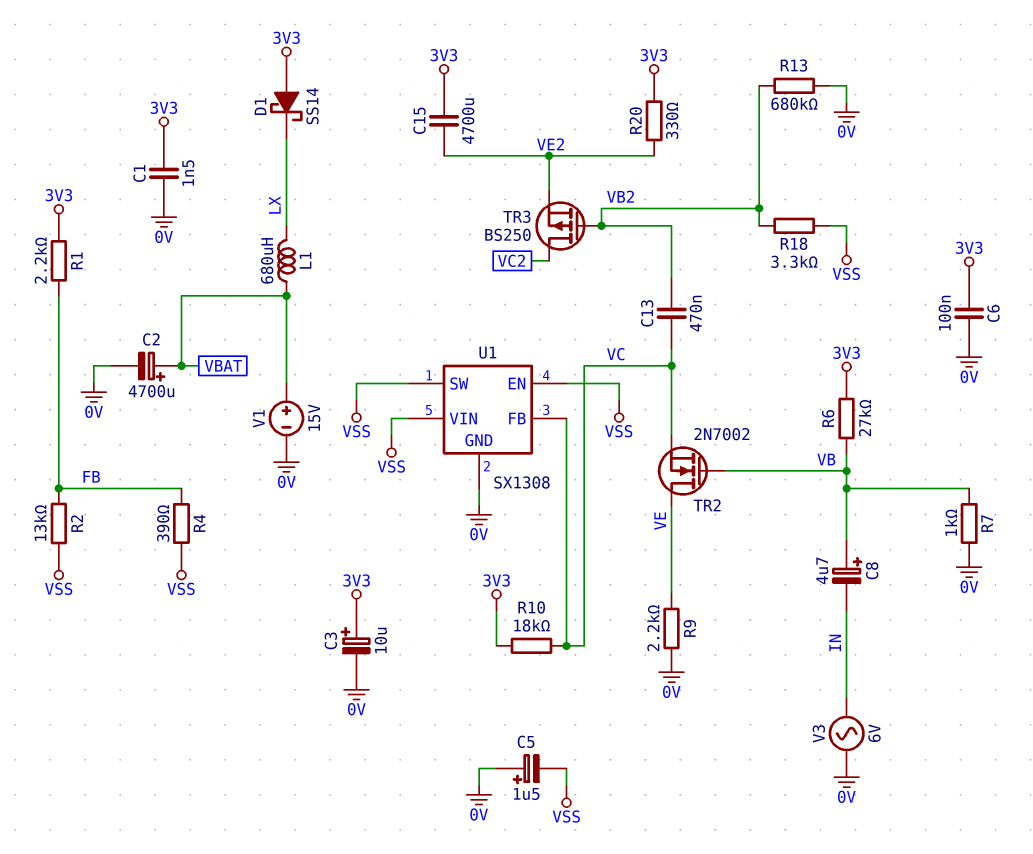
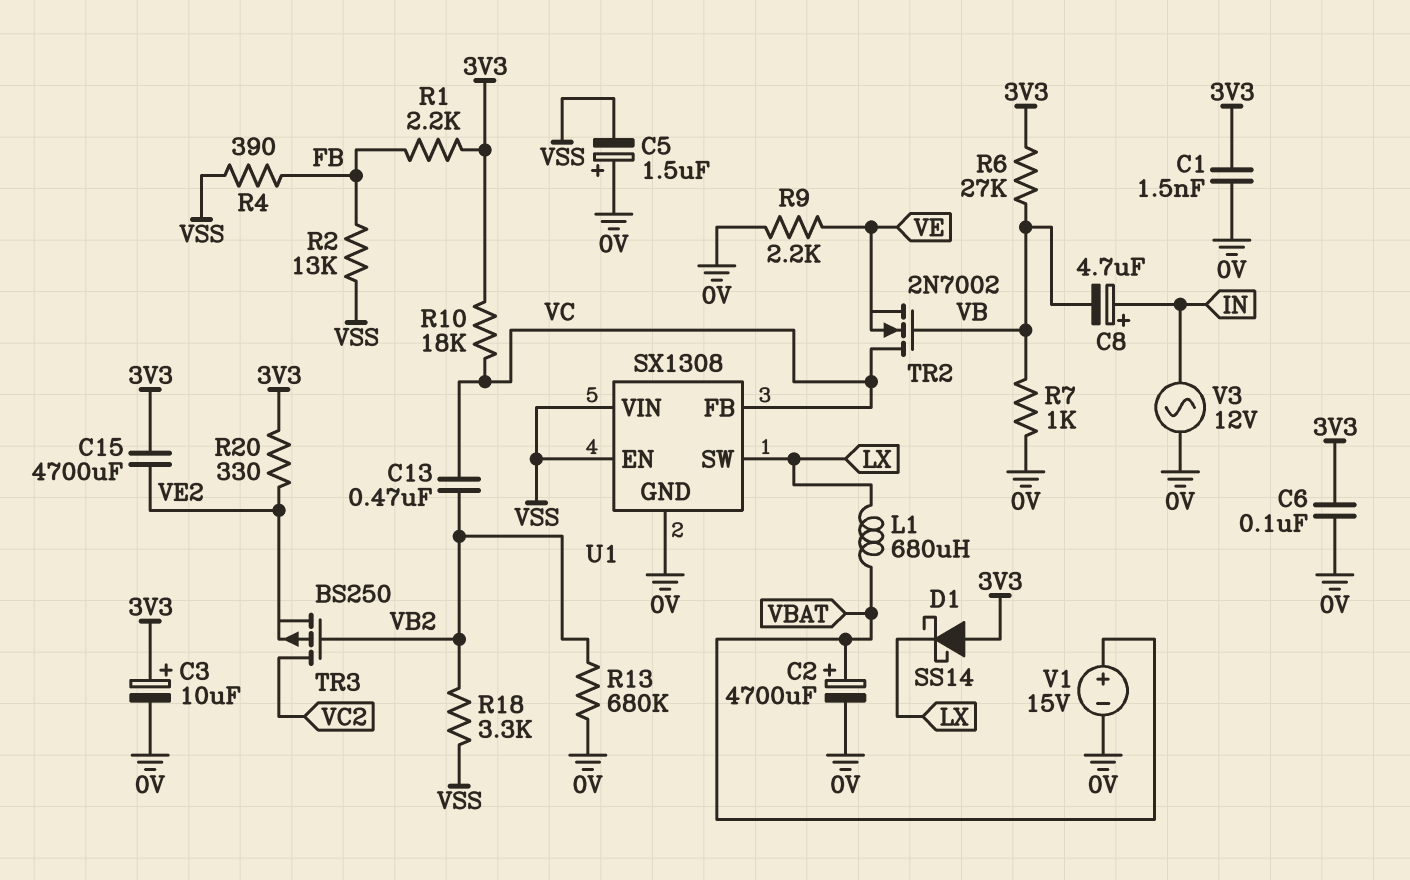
C8: 4.7uF (plus VB, minus IN) -> 4.7uF (plus IN, minus VB)
TR2: NMOS 2N7002 (G VB, D VE, S VC) -> NMOS 2N7002 (G VB, D VC, S VE)
U1 pin SW: VSS -> LX
V3: AC 6V (0V, IN) -> AC 12V (0V, IN)

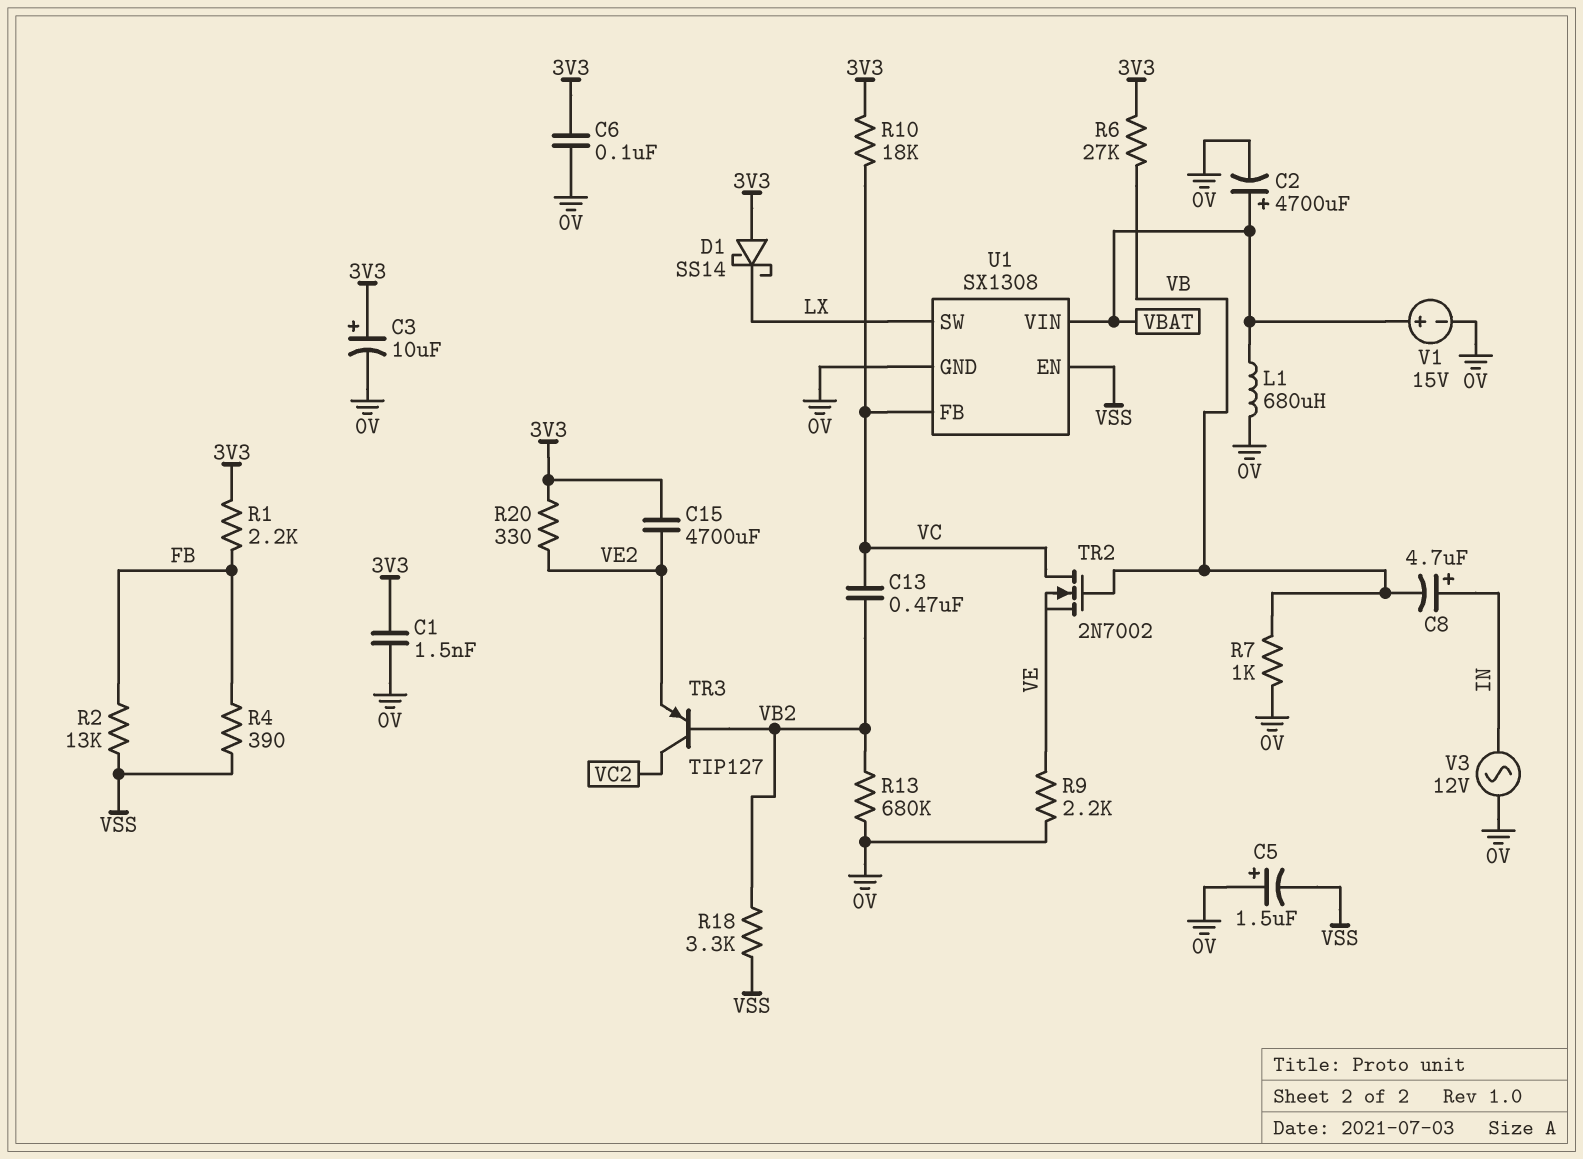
L1: 680uH (LX, VBAT) -> 680uH (0V, VBAT)
TR3: PMOS BS250 (G VB2, D VC2, S VE2) -> PNP TIP127 (B VB2, C VC2, E VE2)
U1 pin VIN: VSS -> VBAT

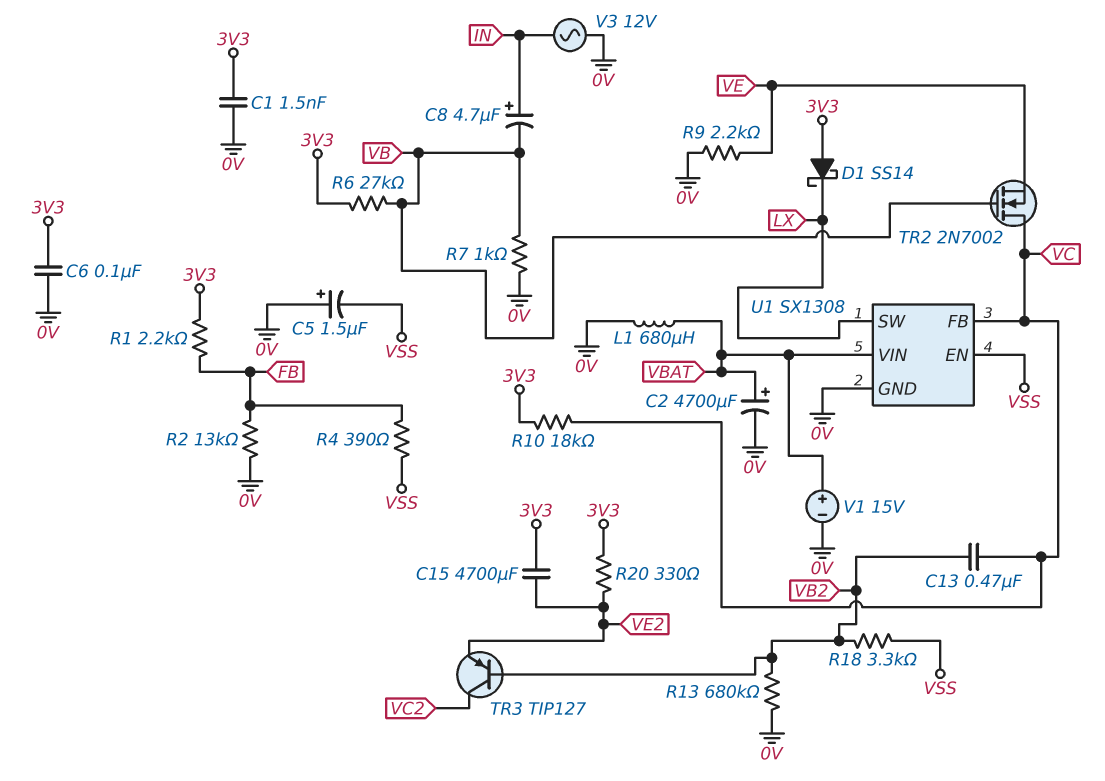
C3: 10uF (plus 3V3, minus 0V) -> none
R2: 13k (FB, VSS) -> 13k (0V, FB)

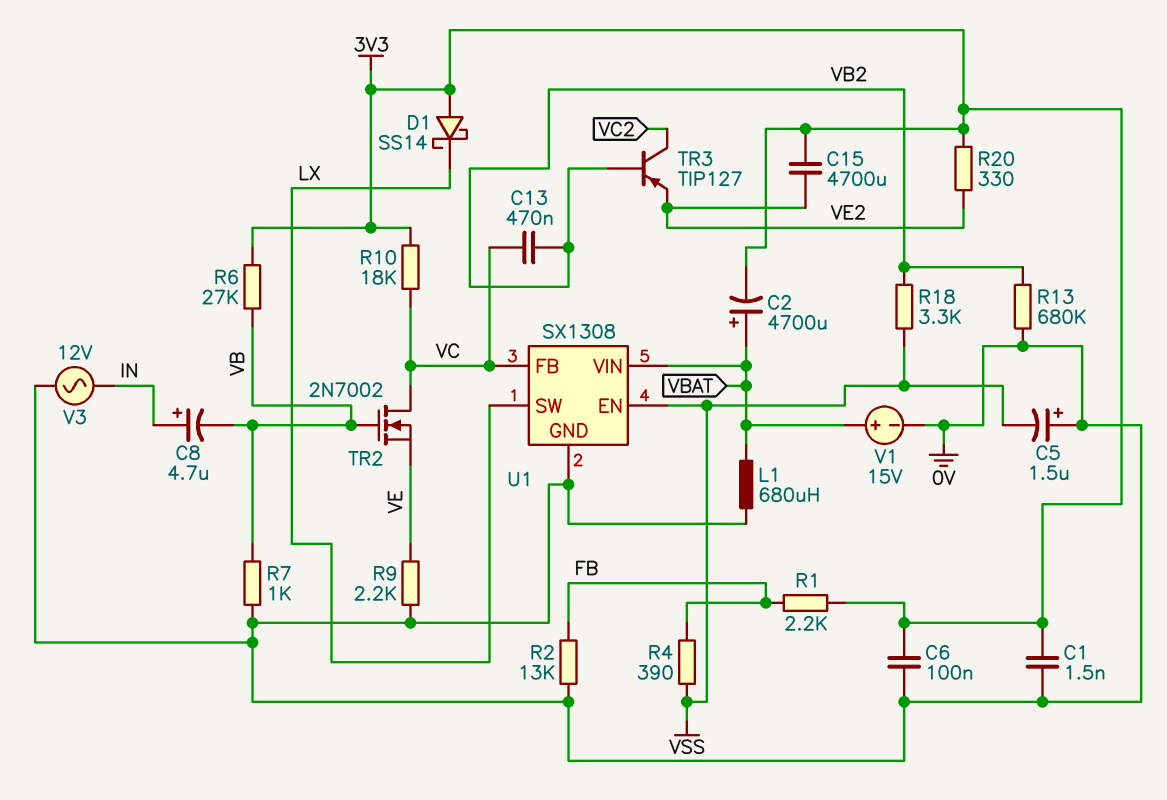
C2: 4700uF (plus VBAT, minus 0V) -> 4700uF (plus VBAT, minus 3V3)

